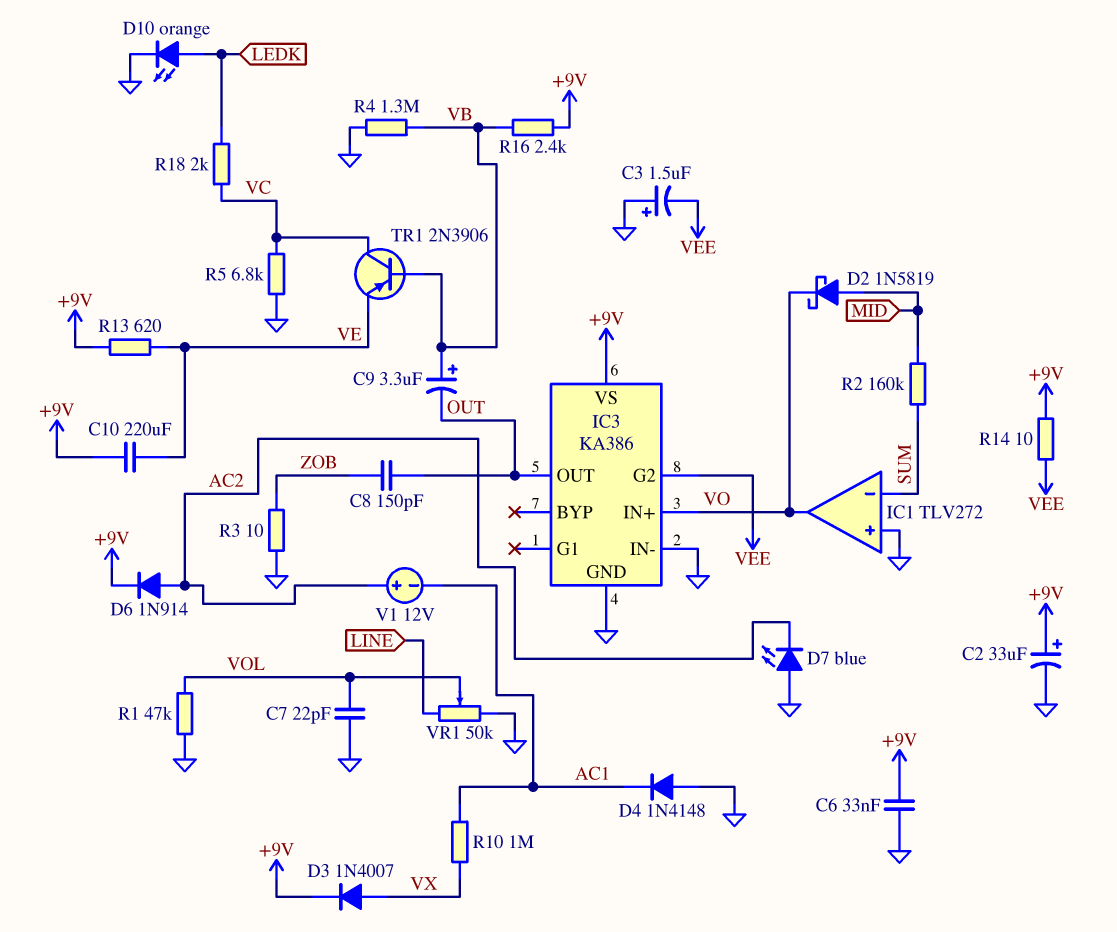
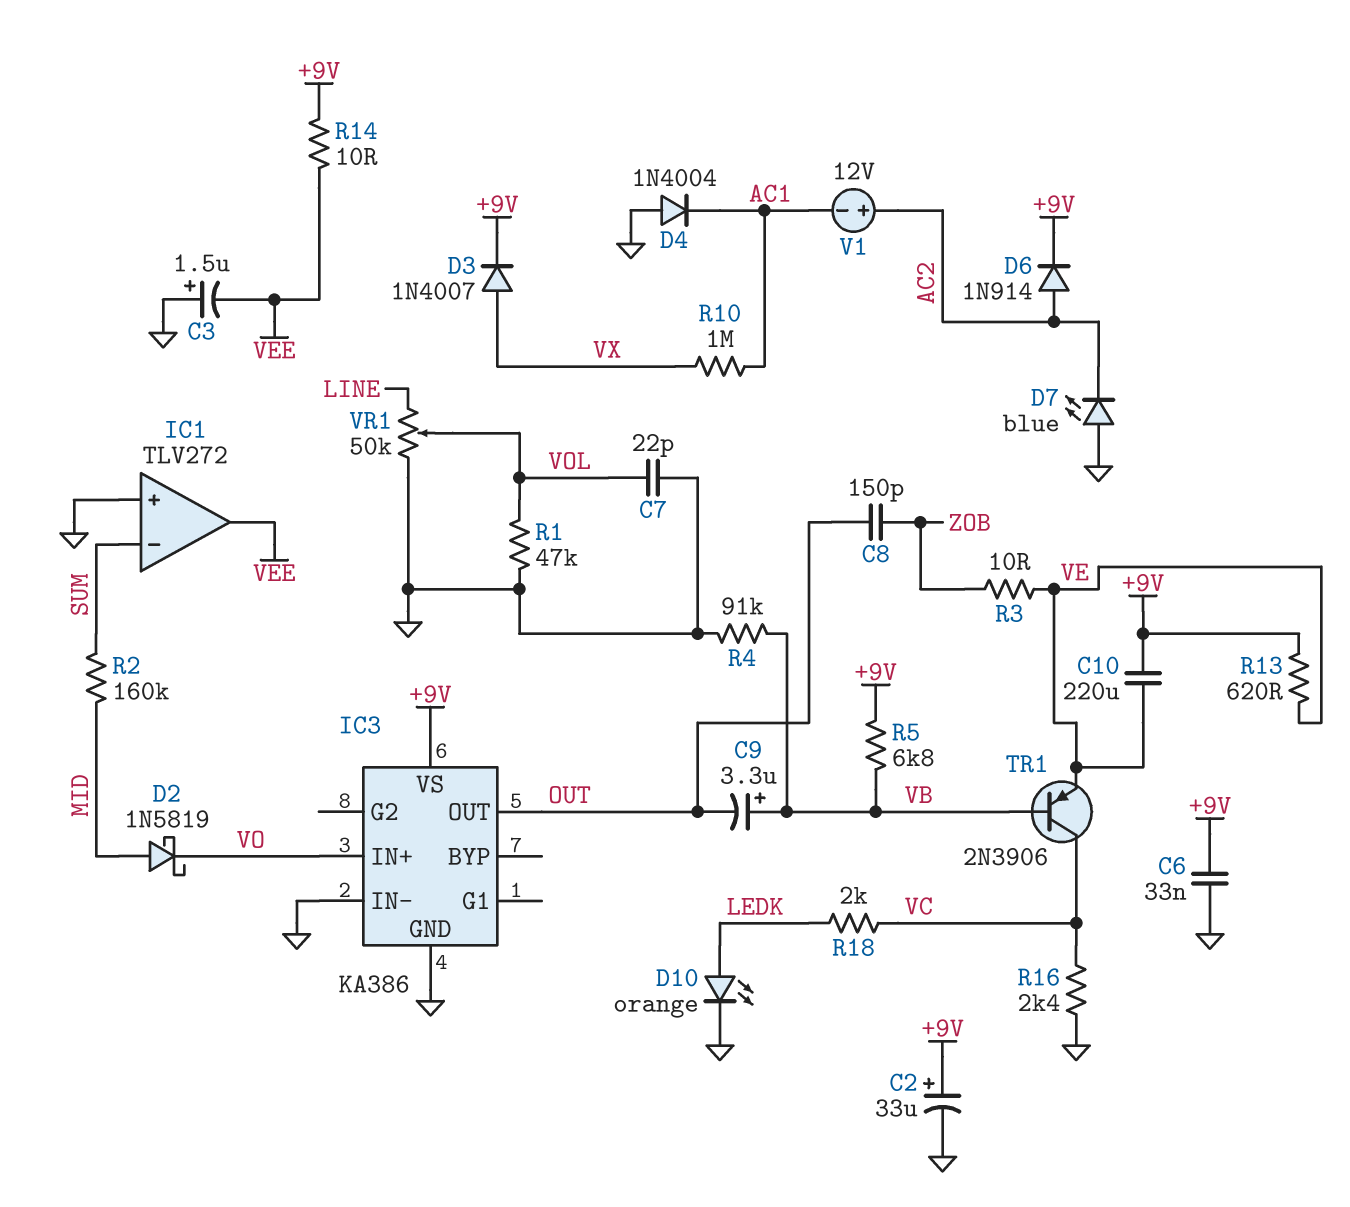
D4: diode 1N4148 (A GND, K AC1) -> diode 1N4004 (A GND, K AC1)
IC1 pin out: VO -> VEE
IC3 pin G2: VEE -> none
R3: 10 (GND, ZOB) -> 10 (VE, ZOB)
R4: 1.3M (GND, VB) -> 91k (GND, VB)
R5: 6.8k (GND, VC) -> 6.8k (+9V, VB)
R16: 2.4k (+9V, VB) -> 2.4k (GND, VC)

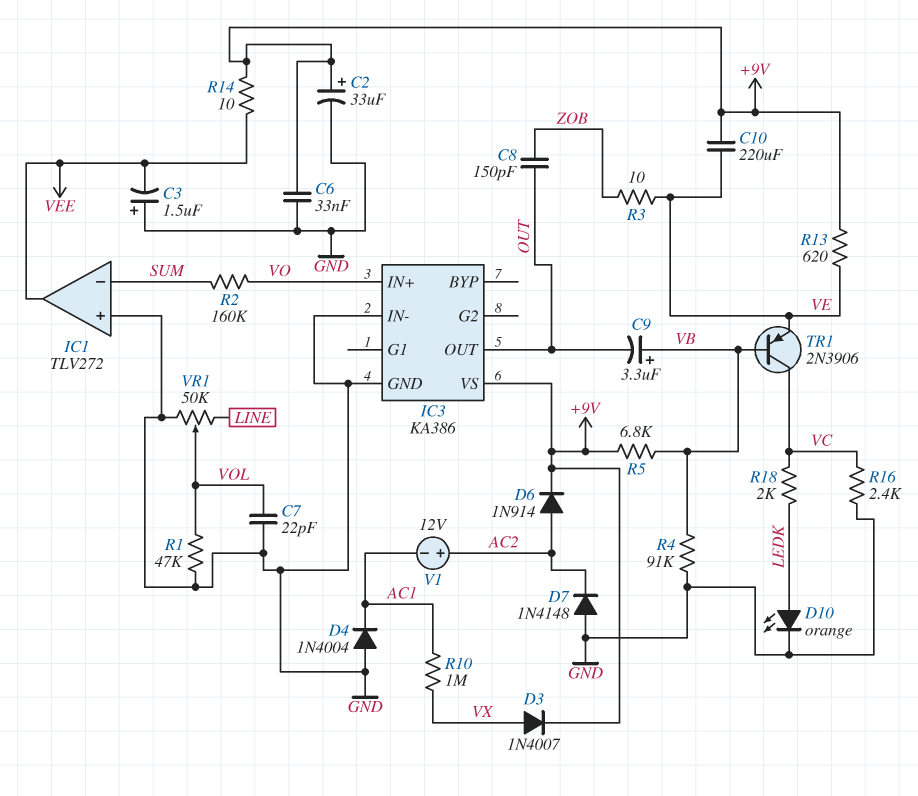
D2: schottky 1N5819 (A MID, K VO) -> none
D7: LED blue (A GND, K AC2) -> diode 1N4148 (A GND, K AC2)
R2: 160k (MID, SUM) -> 160k (SUM, VO)

